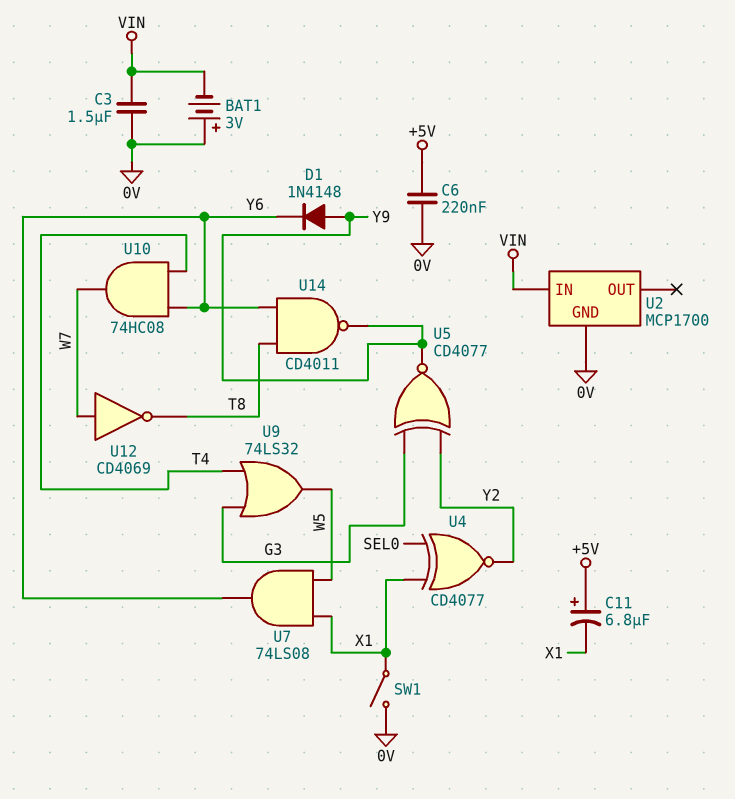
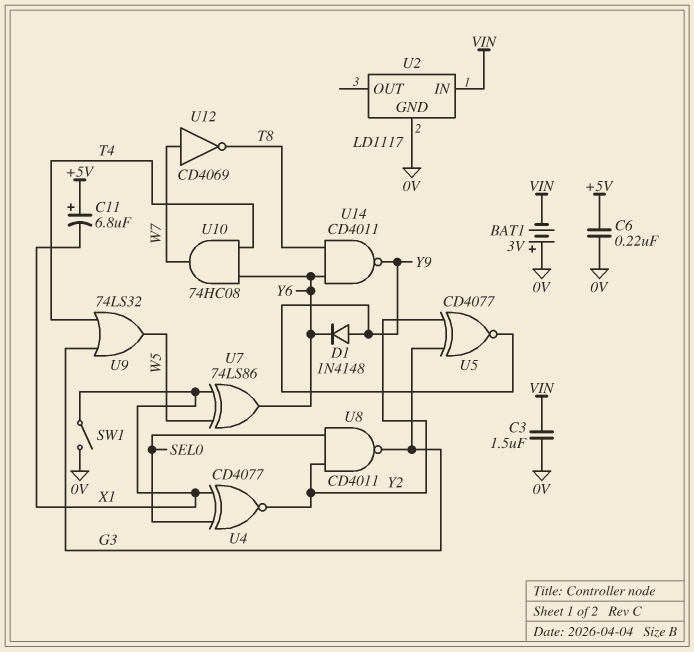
U2: MCP1700 -> LD1117
U7: AND 74LS08 (in W5, in X1, out Y6) -> XOR 74LS86 (in W5, in X1, out Y6)
U8: none -> NAND CD4011 (in SEL0, in Y2, out G3)

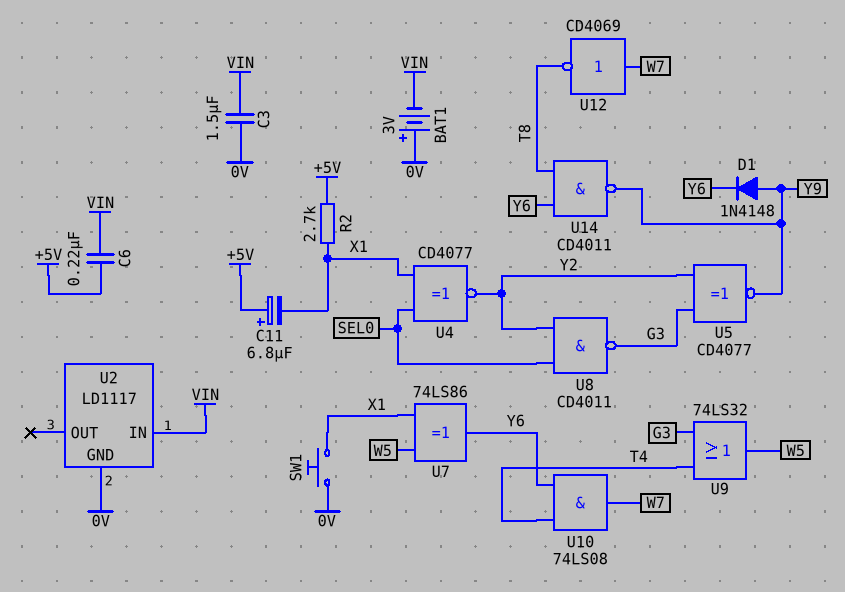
C6: 220nF (+5V, 0V) -> 220nF (+5V, VIN)
R2: none -> 2.7k (+5V, X1)
SW1: switch (0V, X1) -> button (0V, X1)
U10: AND 74HC08 (in T4, in Y6, out W7) -> AND 74LS08 (in T4, in Y6, out W7)

